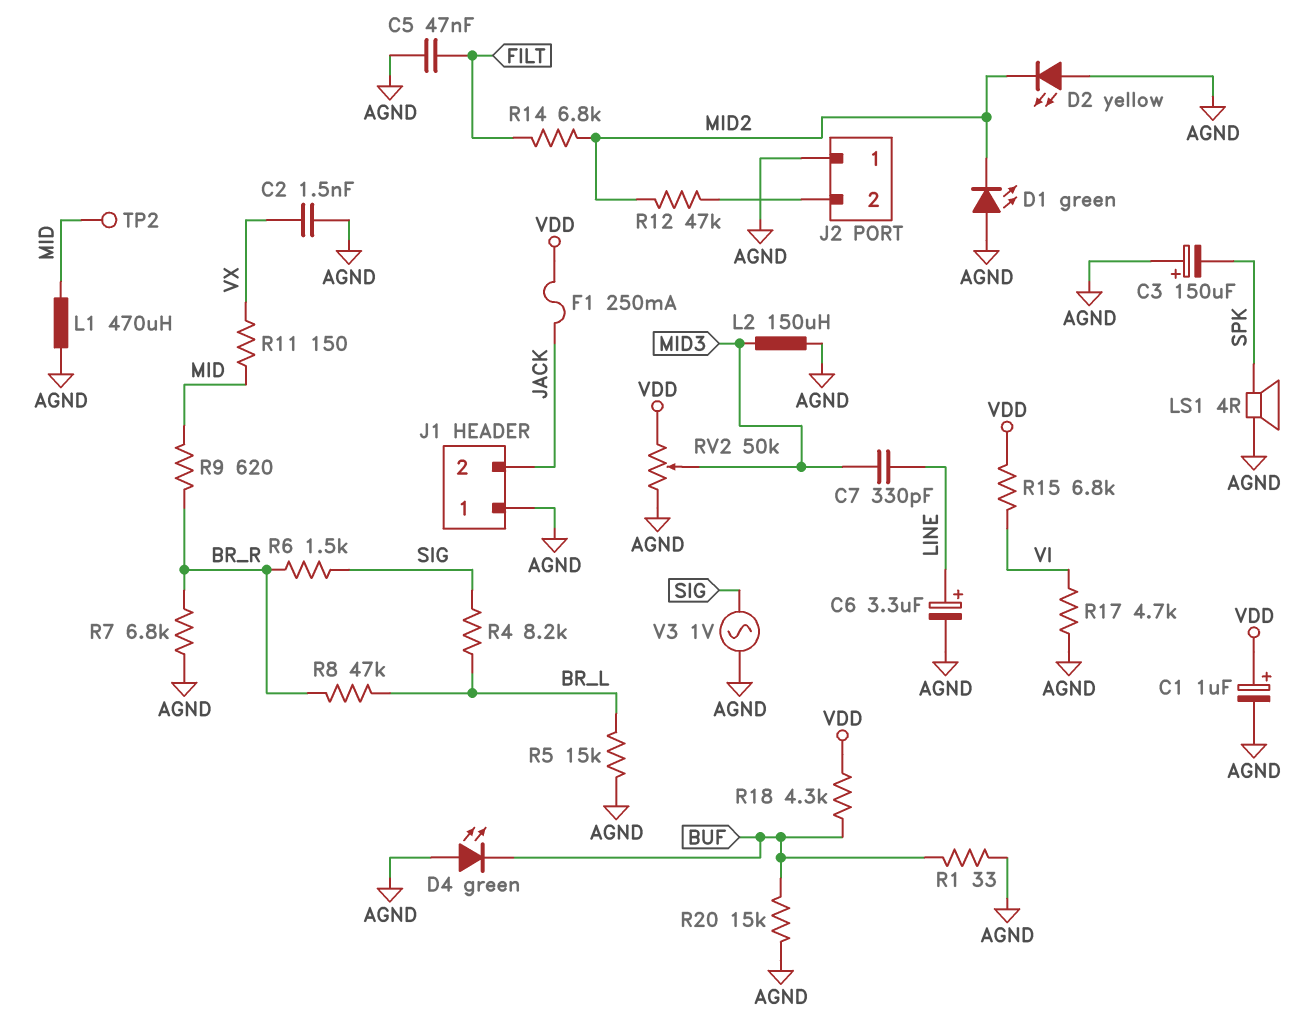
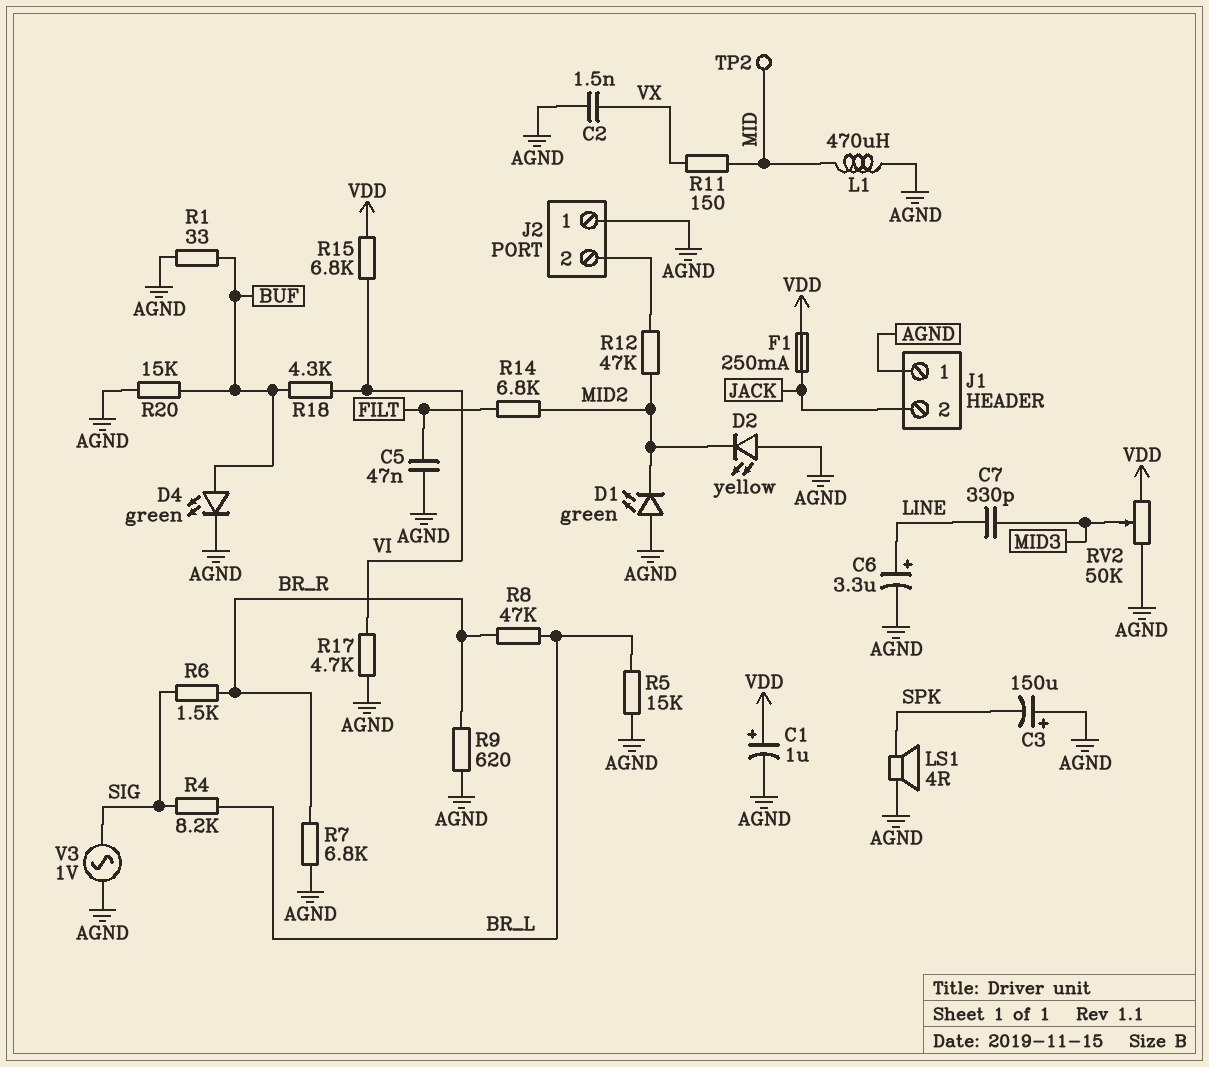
D4: LED green (A AGND, K BUF) -> LED green (A BUF, K AGND)
L2: 150uH (AGND, MID3) -> none
R9: 620 (BR_R, MID) -> 620 (AGND, BR_R)
R18: 4.3k (BUF, VDD) -> 4.3k (BUF, VI)

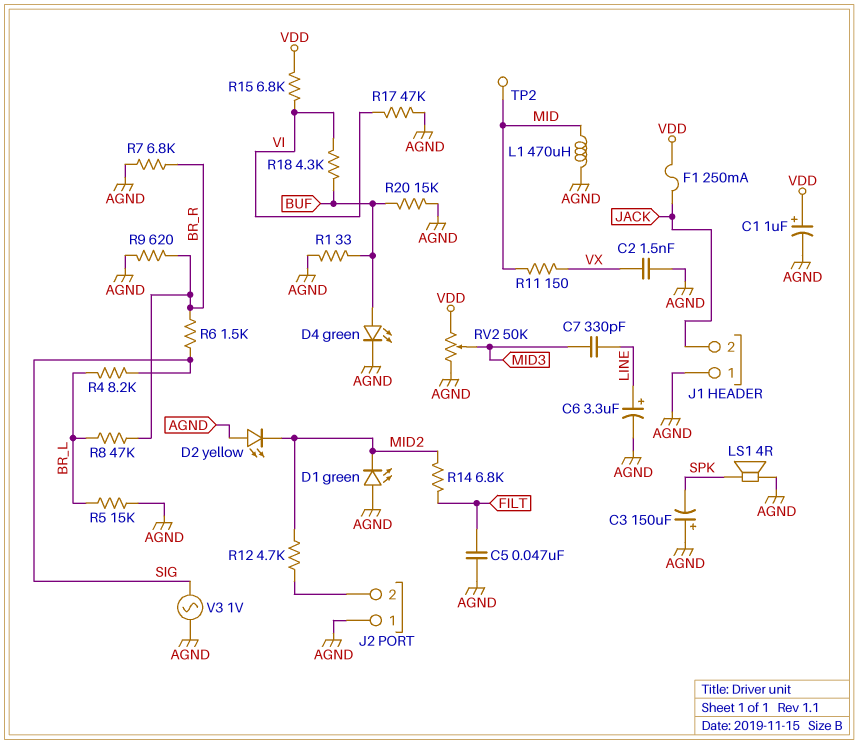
R12: 47k (J2/2, MID2) -> 4.7k (J2/2, MID2)
R17: 4.7k (AGND, VI) -> 47k (AGND, VI)

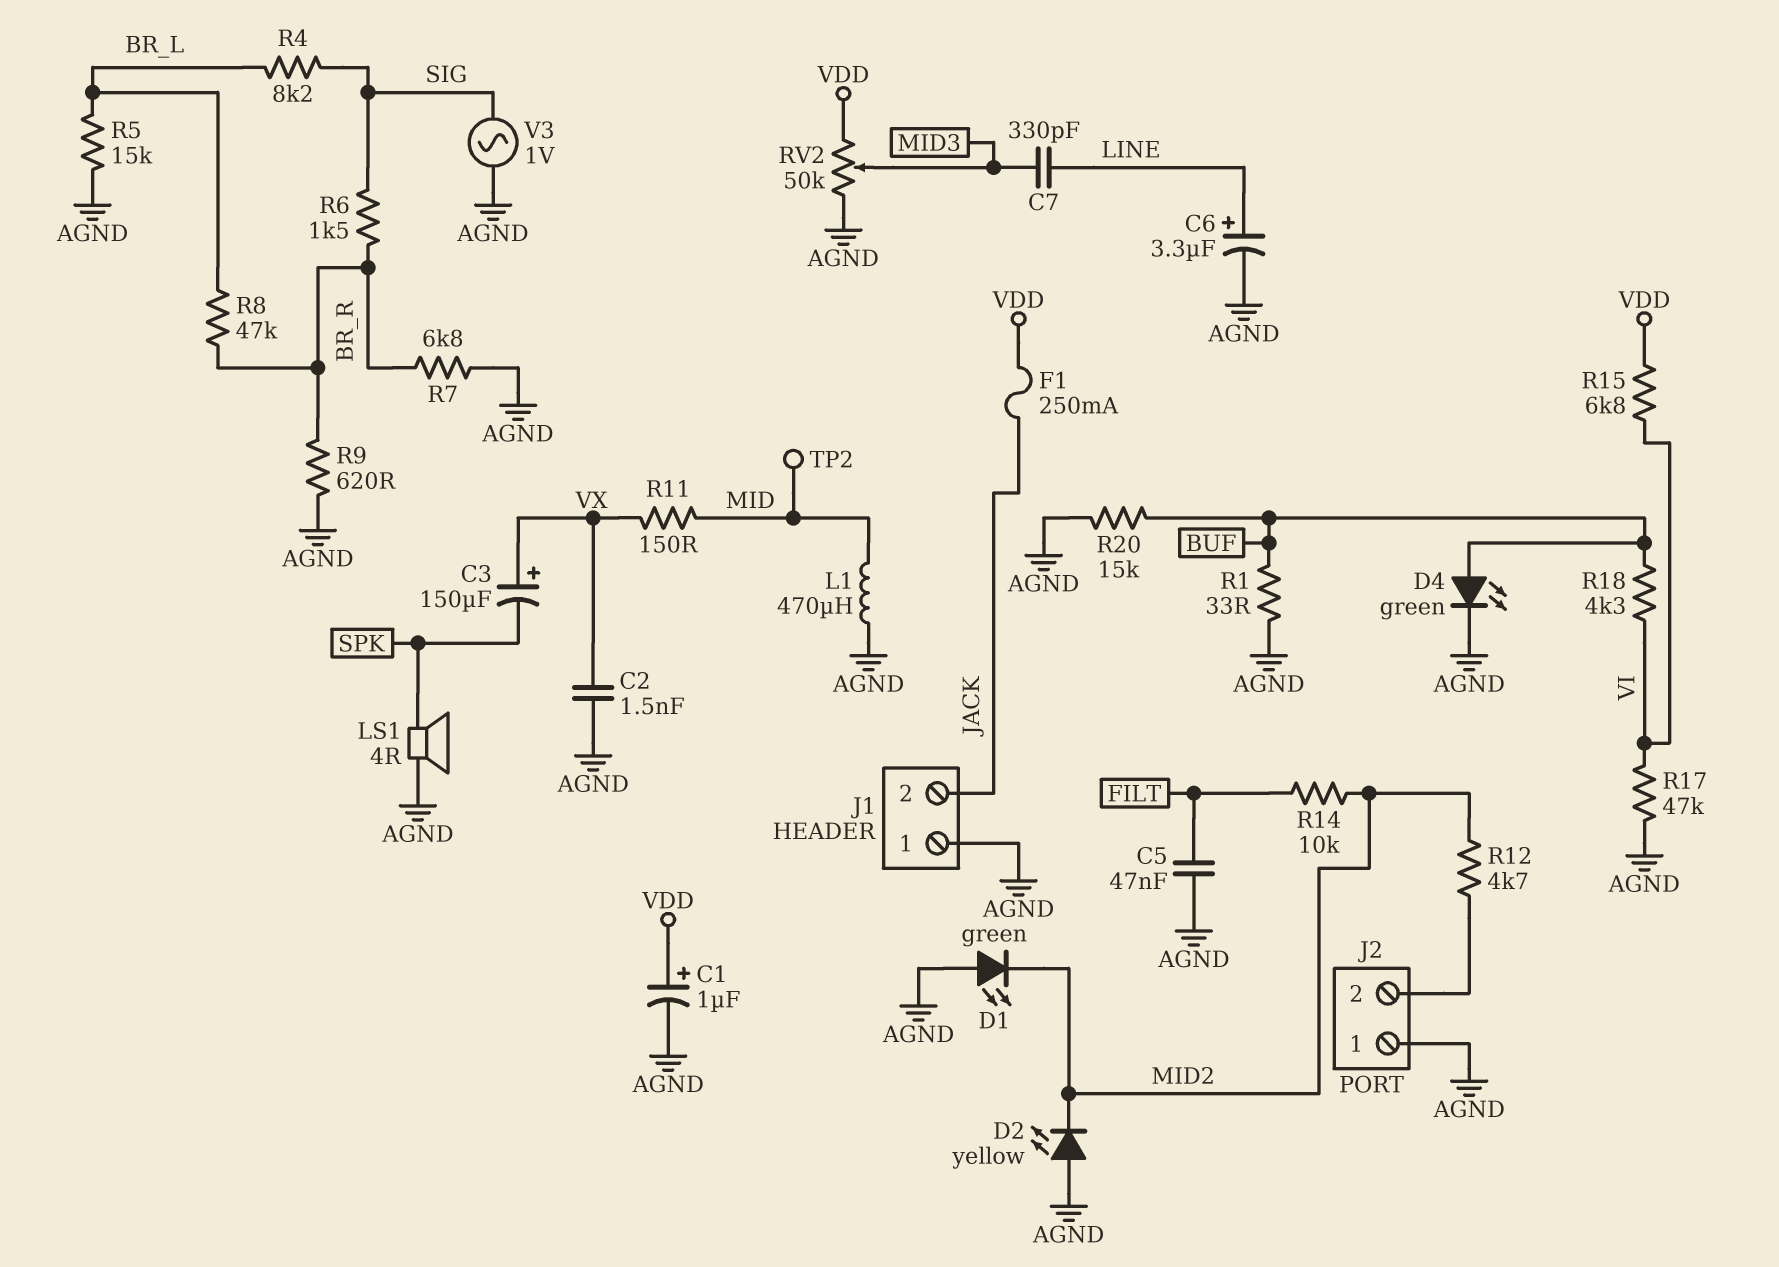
C3: 150uF (plus AGND, minus SPK) -> 150uF (plus VX, minus SPK)
R14: 6.8k (FILT, MID2) -> 10k (FILT, MID2)

